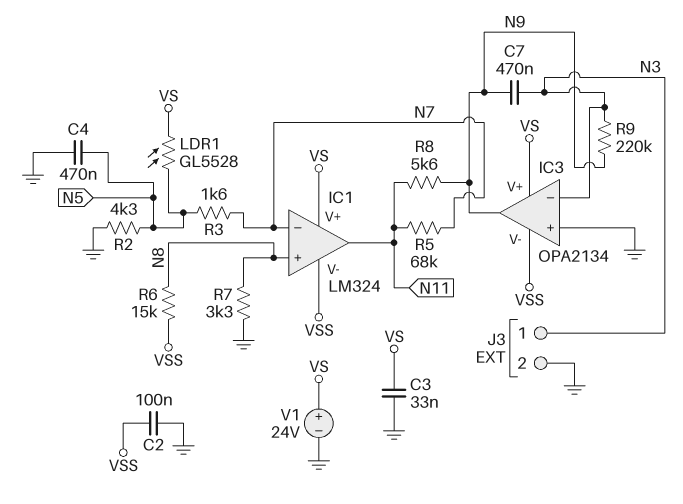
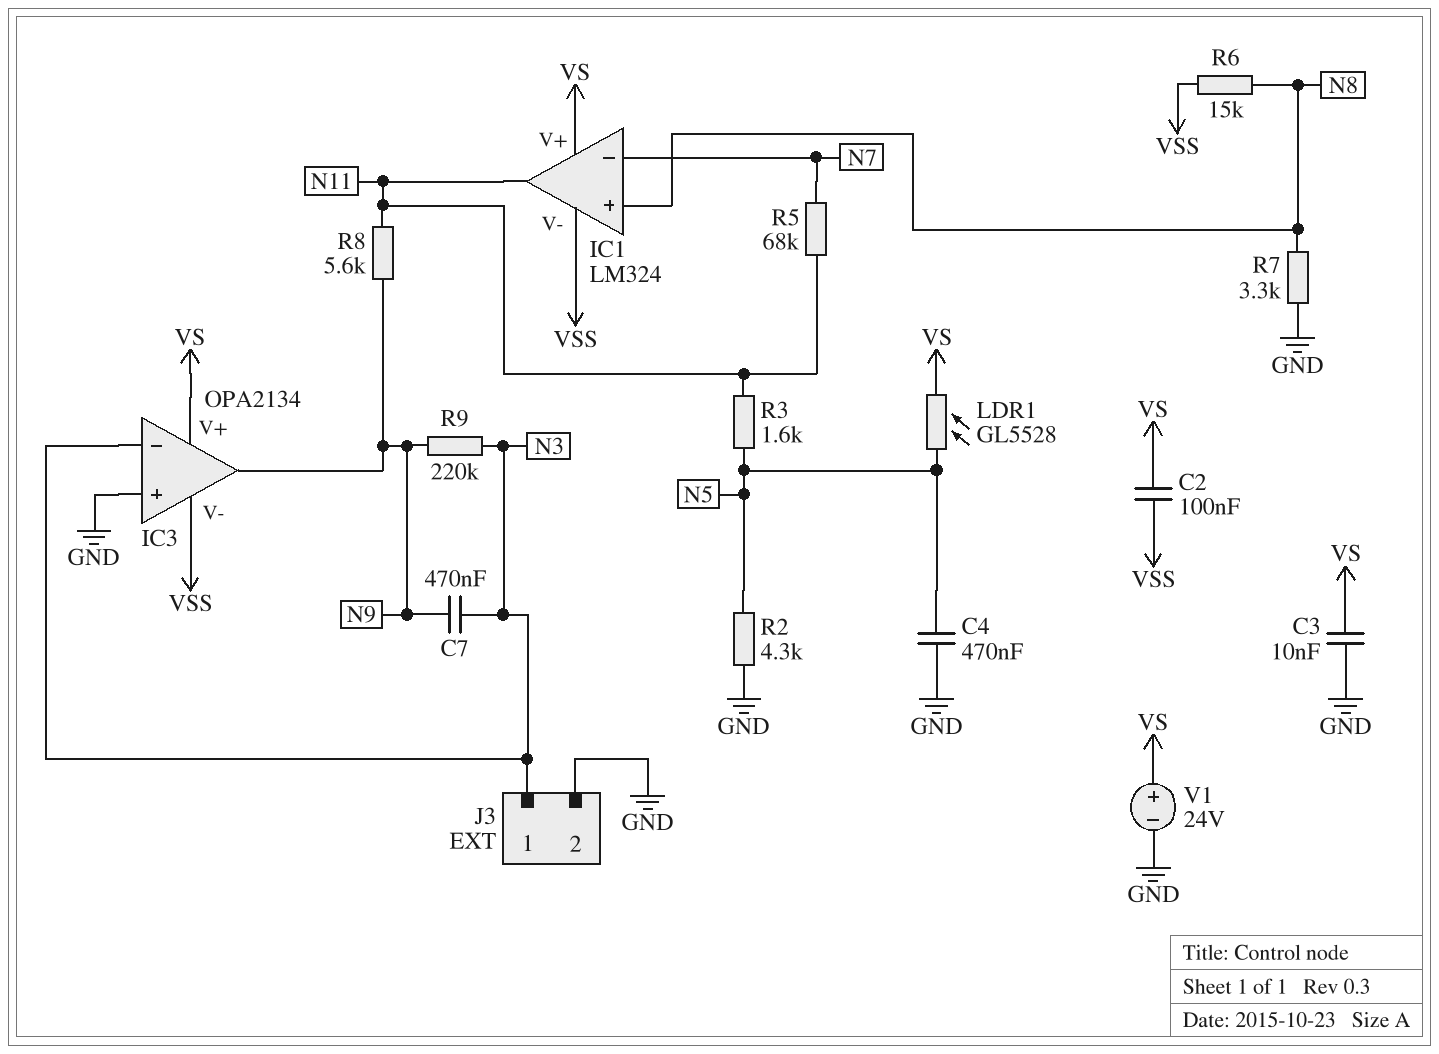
C2: 100nF (GND, VSS) -> 100nF (VS, VSS)
C3: 33nF (GND, VS) -> 10nF (GND, VS)
R3: 1.6k (N5, N7) -> 1.6k (N5, N11)

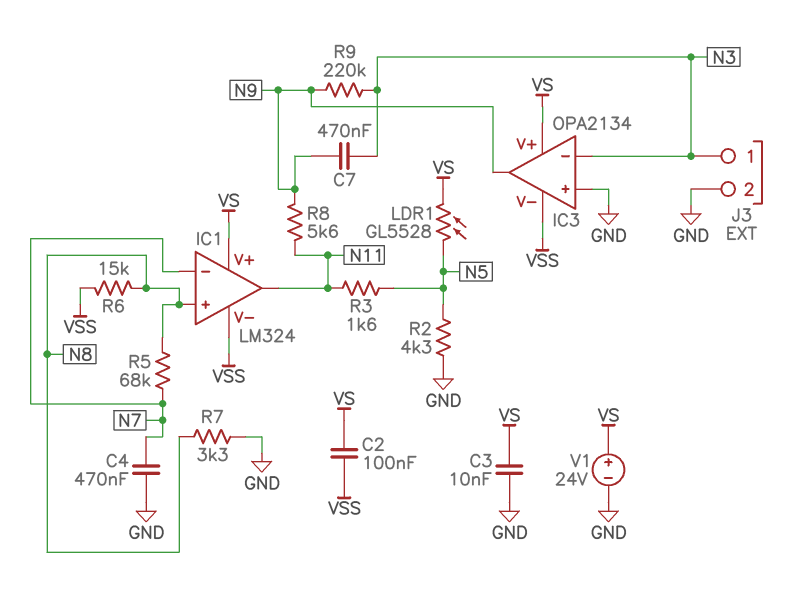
C4: 470nF (GND, N5) -> 470nF (GND, N7)
R5: 68k (N7, N11) -> 68k (N7, N8)

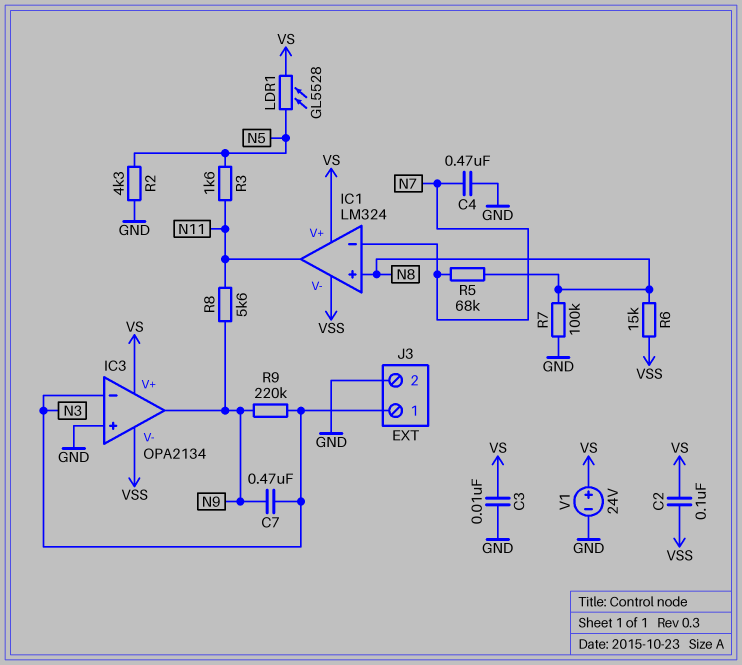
R7: 3.3k (GND, N8) -> 100k (GND, N8)

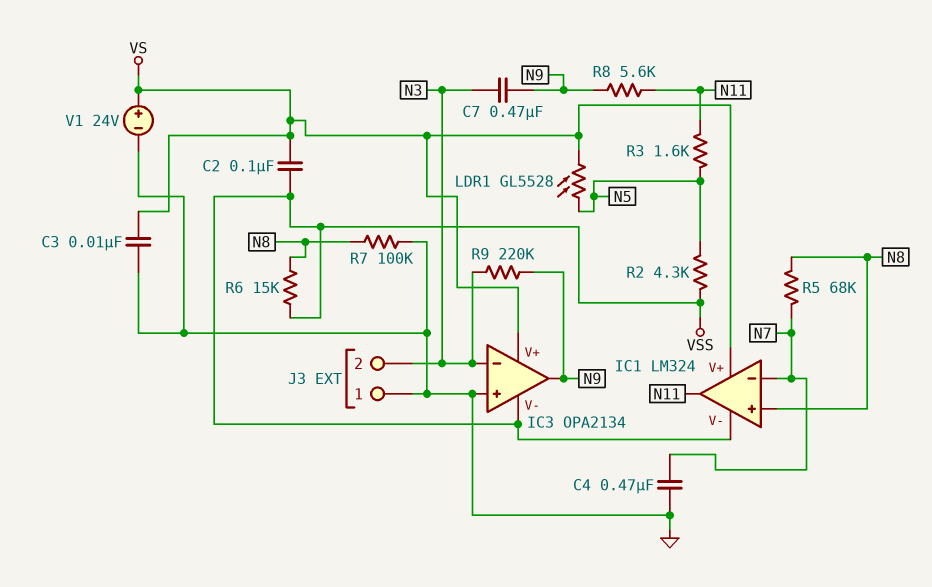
J3 pin 1: N3 -> GND
J3 pin 2: GND -> N3
R2: 4.3k (GND, N5) -> 4.3k (N5, VSS)

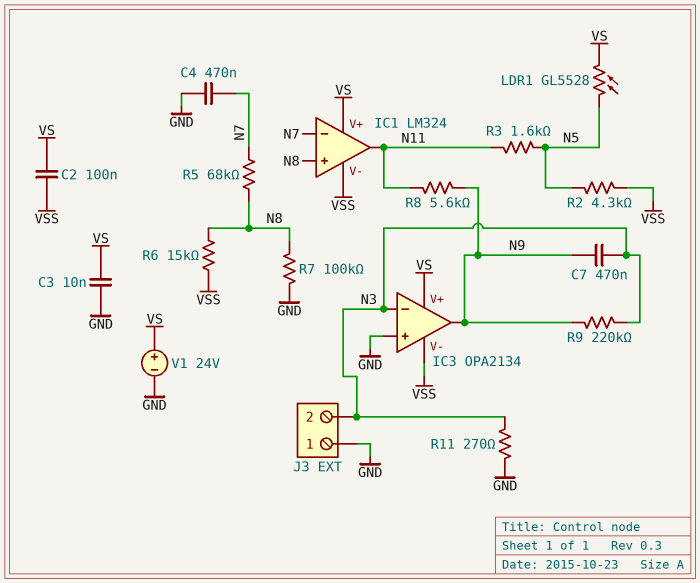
R11: none -> 270 (GND, N3)

